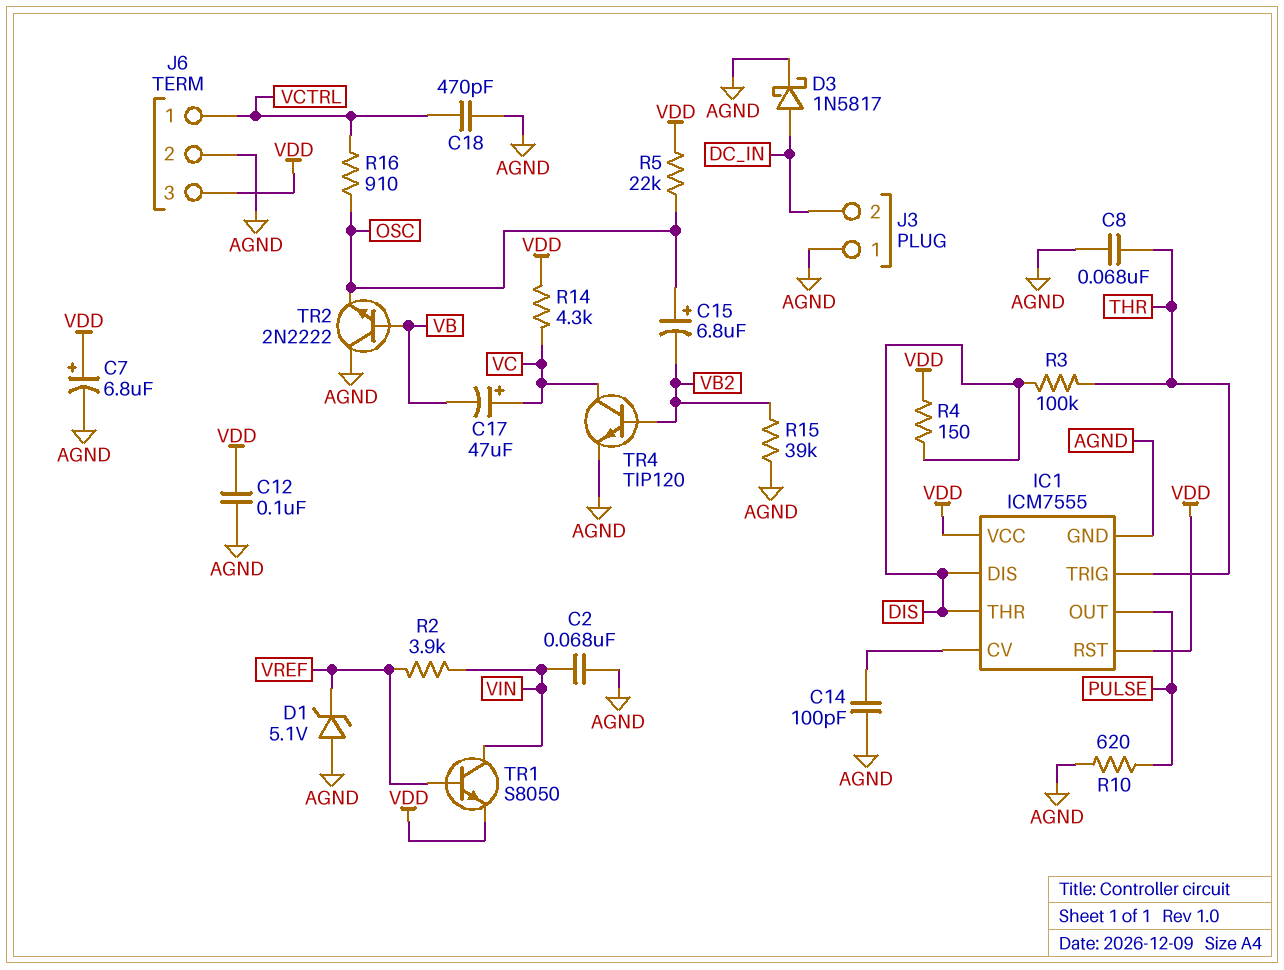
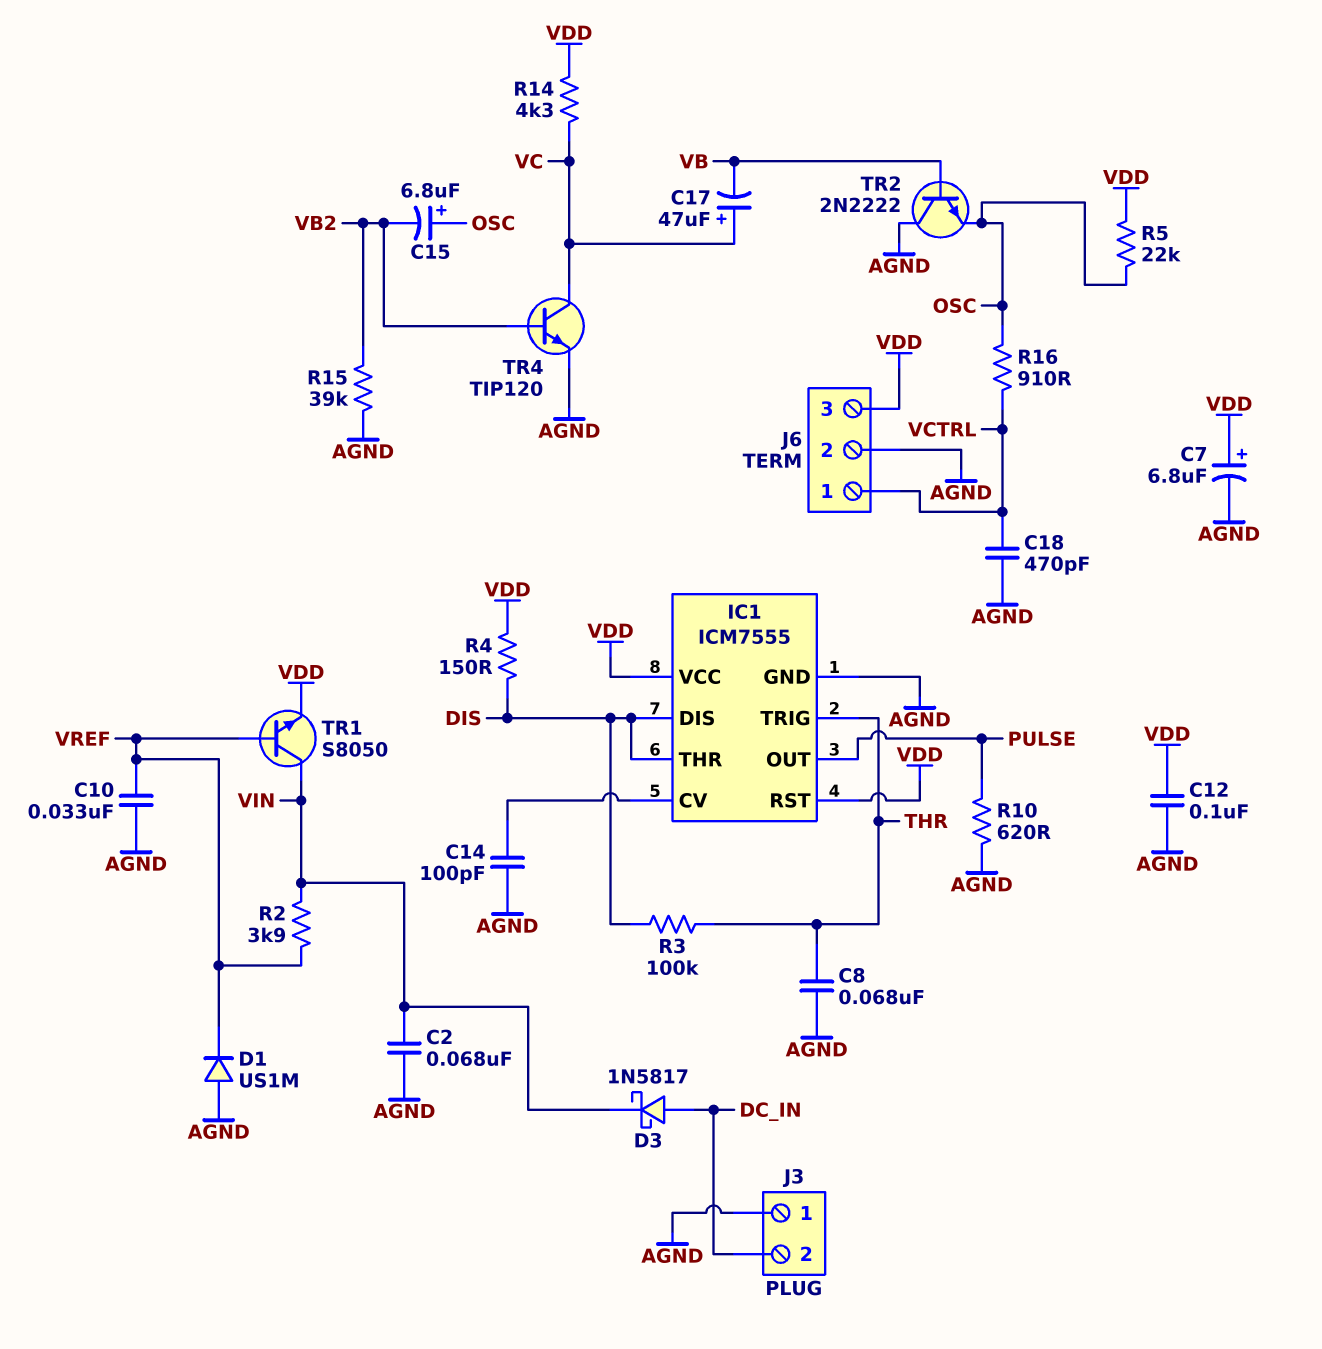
C10: none -> 33nF (AGND, VREF)
D1: zener 5.1V (A AGND, K VREF) -> diode US1M (A AGND, K VREF)
D3: schottky 1N5817 (A DC_IN, K AGND) -> schottky 1N5817 (A DC_IN, K VIN)

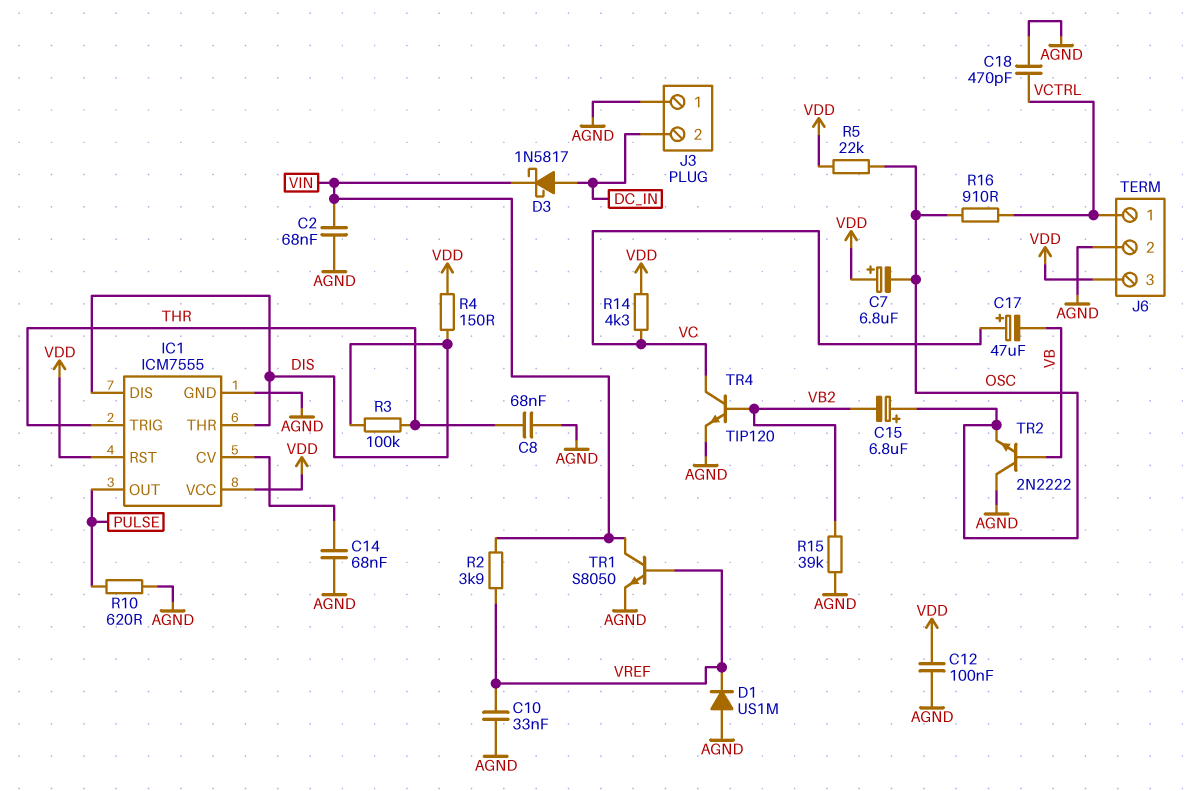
C7: 6.8uF (plus VDD, minus AGND) -> 6.8uF (plus VDD, minus OSC)
C14: 100pF (AGND, IC1/CV) -> 68nF (AGND, IC1/CV)
TR1: NPN S8050 (B VREF, C VIN, E VDD) -> NPN S8050 (B VREF, C VIN, E AGND)

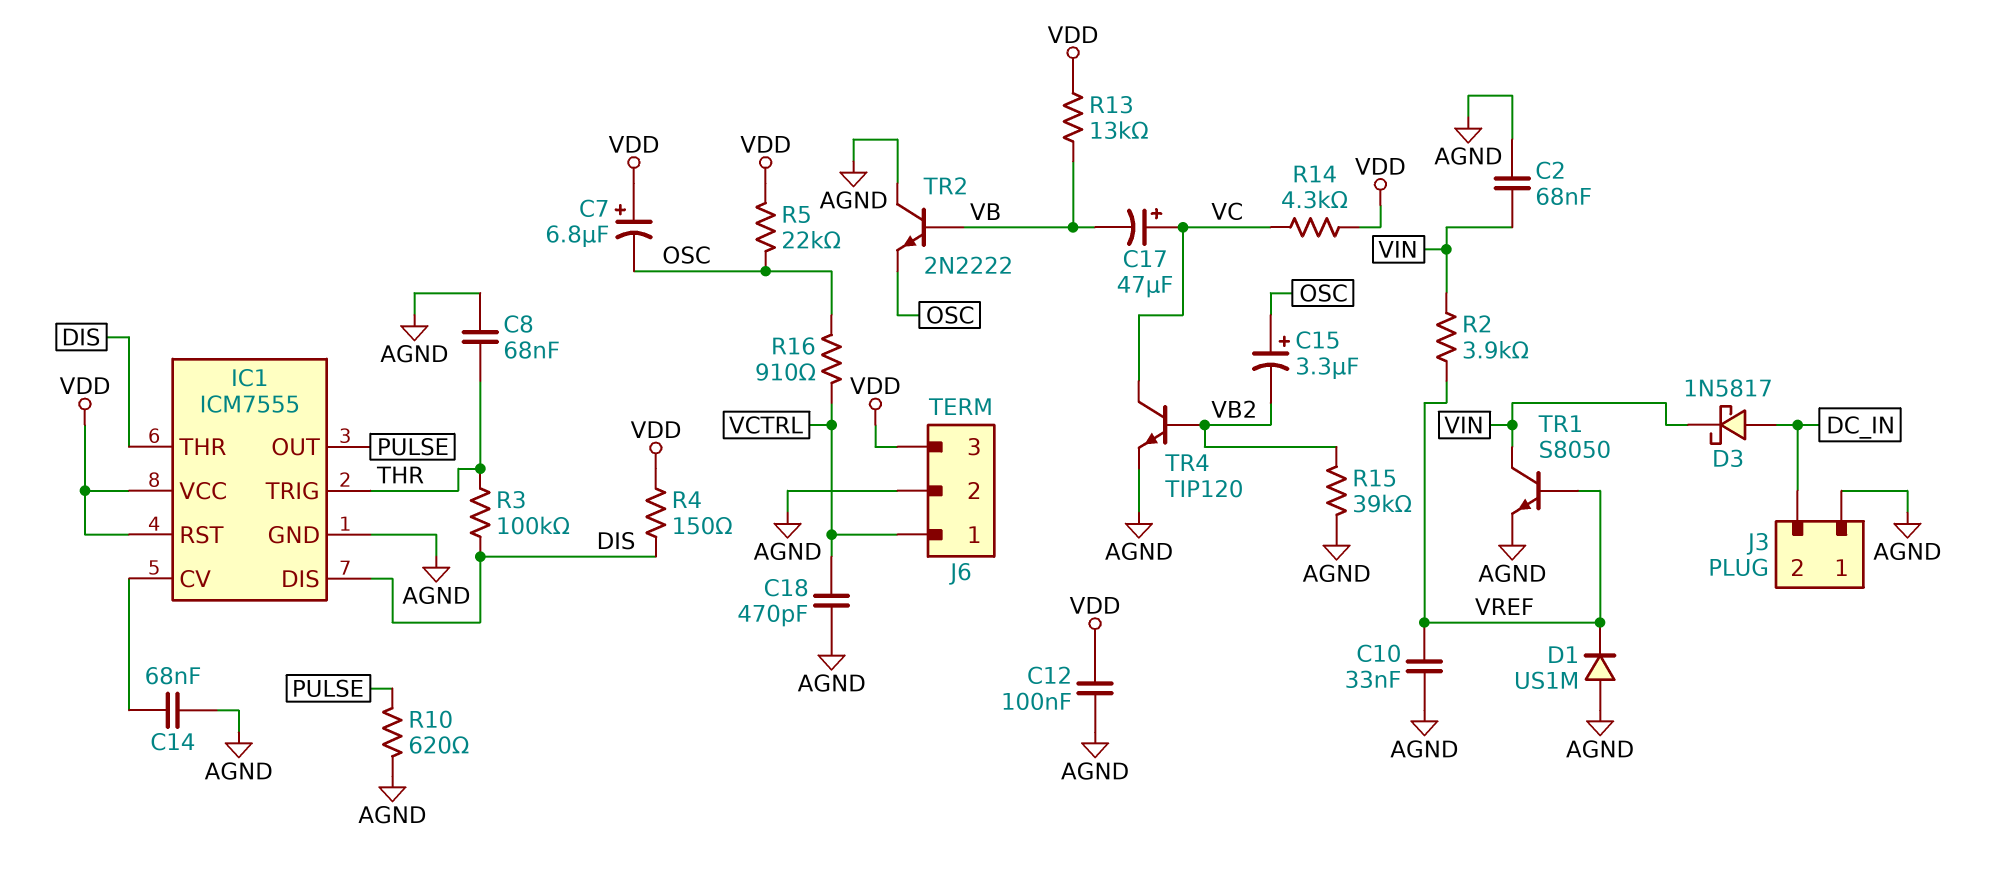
C15: 6.8uF (plus OSC, minus VB2) -> 3.3uF (plus OSC, minus VB2)
R13: none -> 13k (VB, VDD)

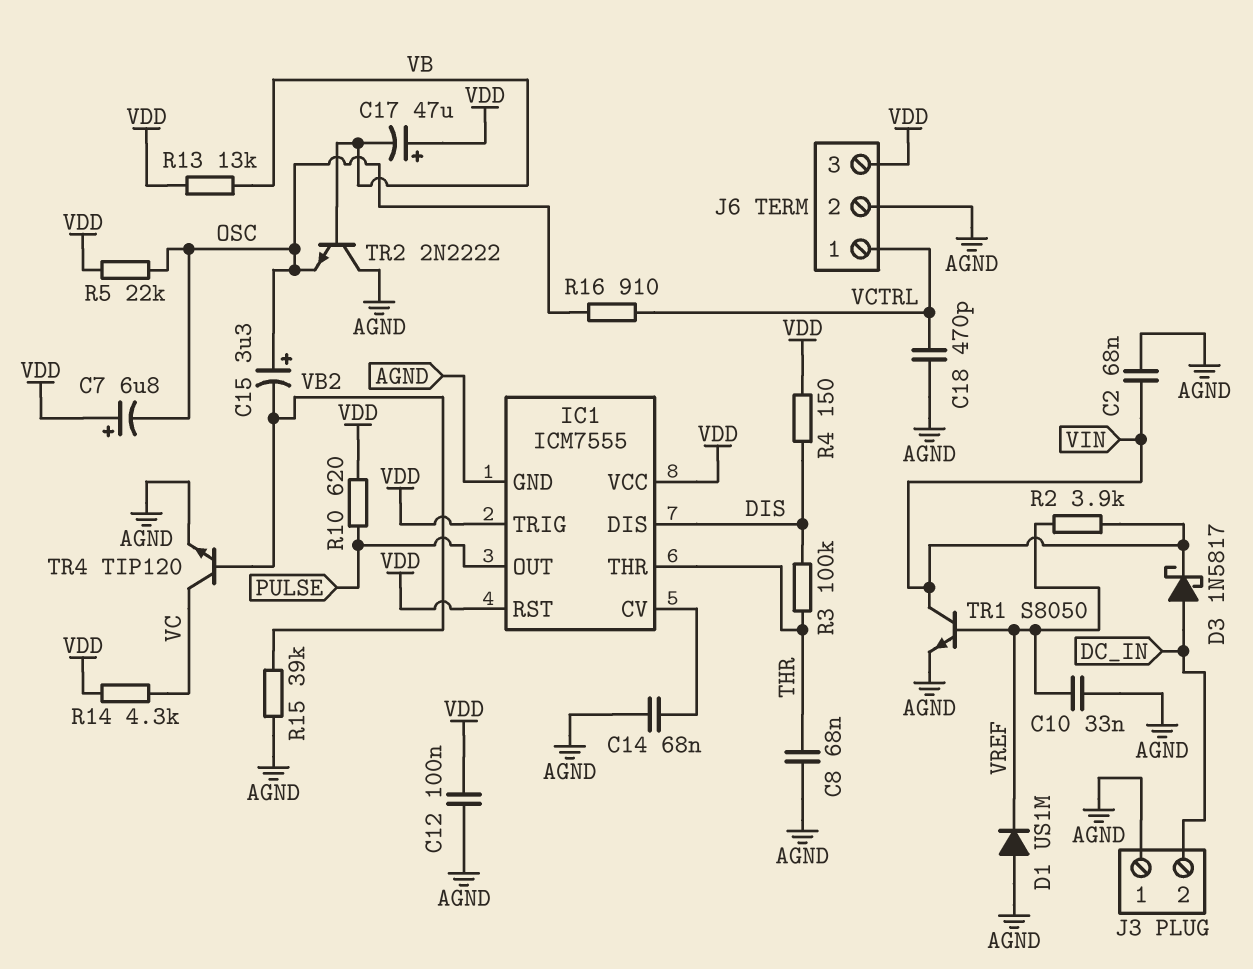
C17: 47uF (plus VC, minus VB) -> 47uF (plus VDD, minus VB)
IC1 pin THR: DIS -> THR
IC1 pin TRIG: THR -> VDD
R10: 620 (AGND, PULSE) -> 620 (PULSE, VDD)

